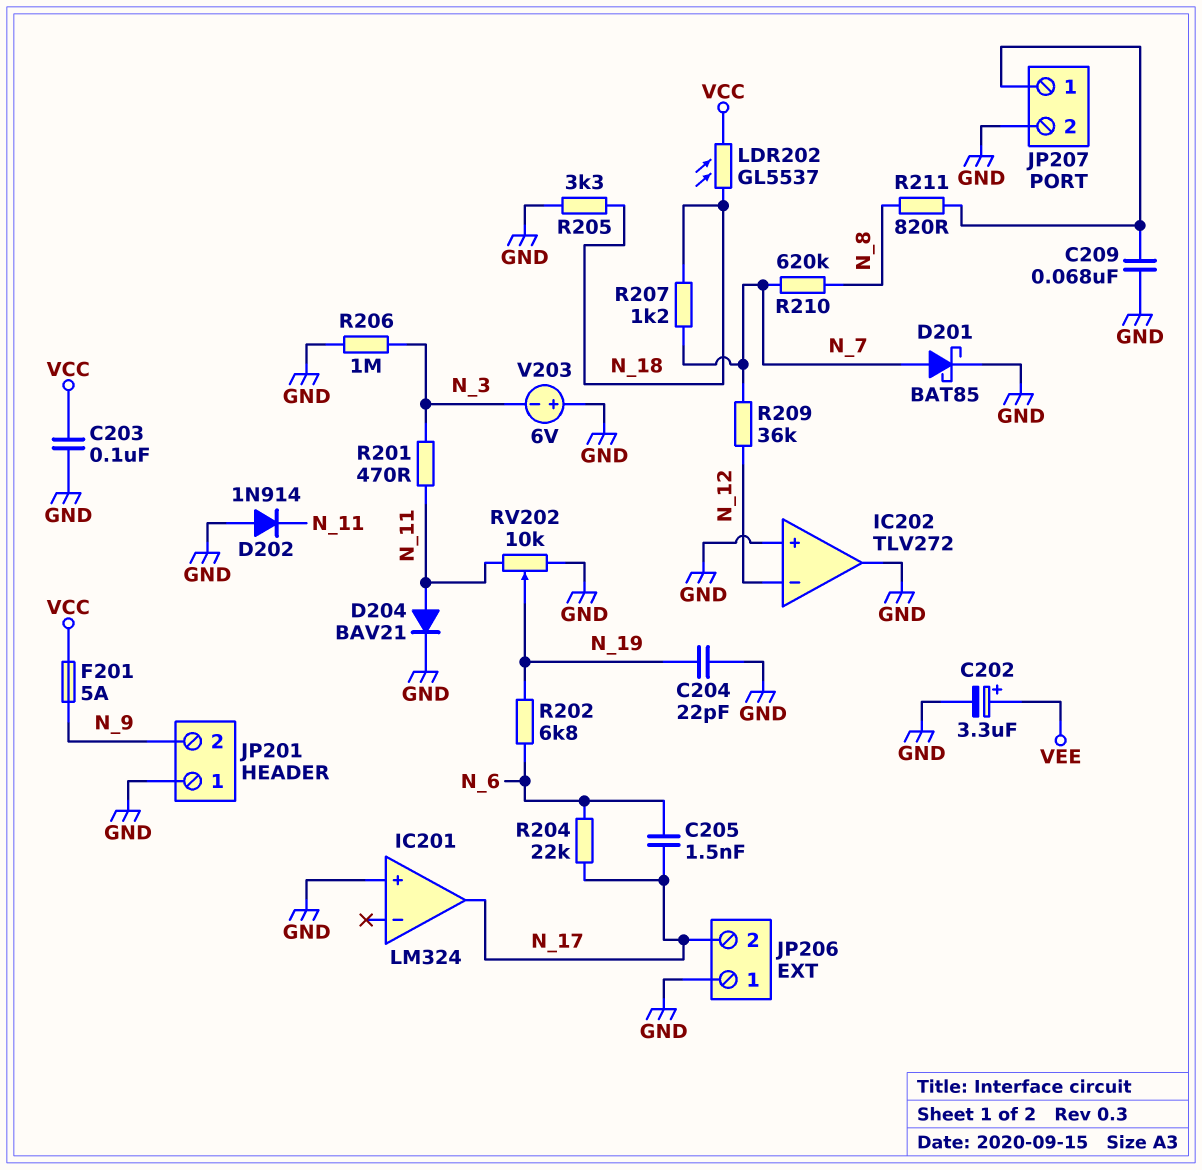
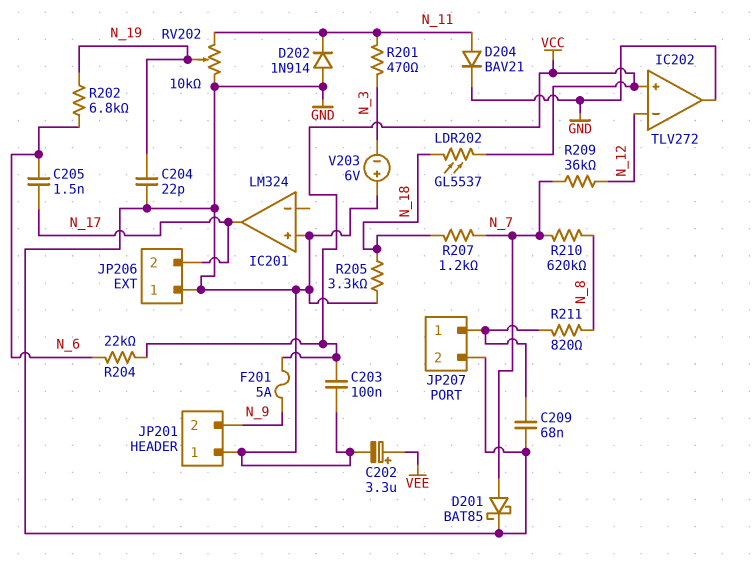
IC202 pin in+: GND -> VCC
R204: 22k (N_6, N_17) -> 22k (N_6, VCC)
R206: 1M (GND, N_3) -> none

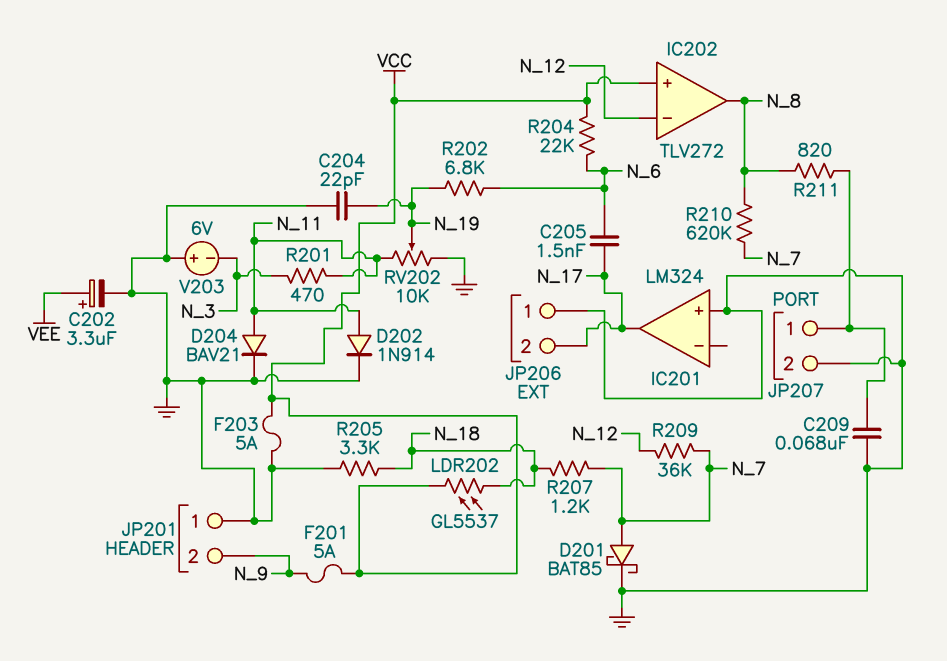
C203: 100nF (GND, VCC) -> none
D202: diode 1N914 (A GND, K N_11) -> diode 1N914 (A N_11, K GND)
F203: none -> 5A (GND, VCC)
IC202 pin out: GND -> N_8

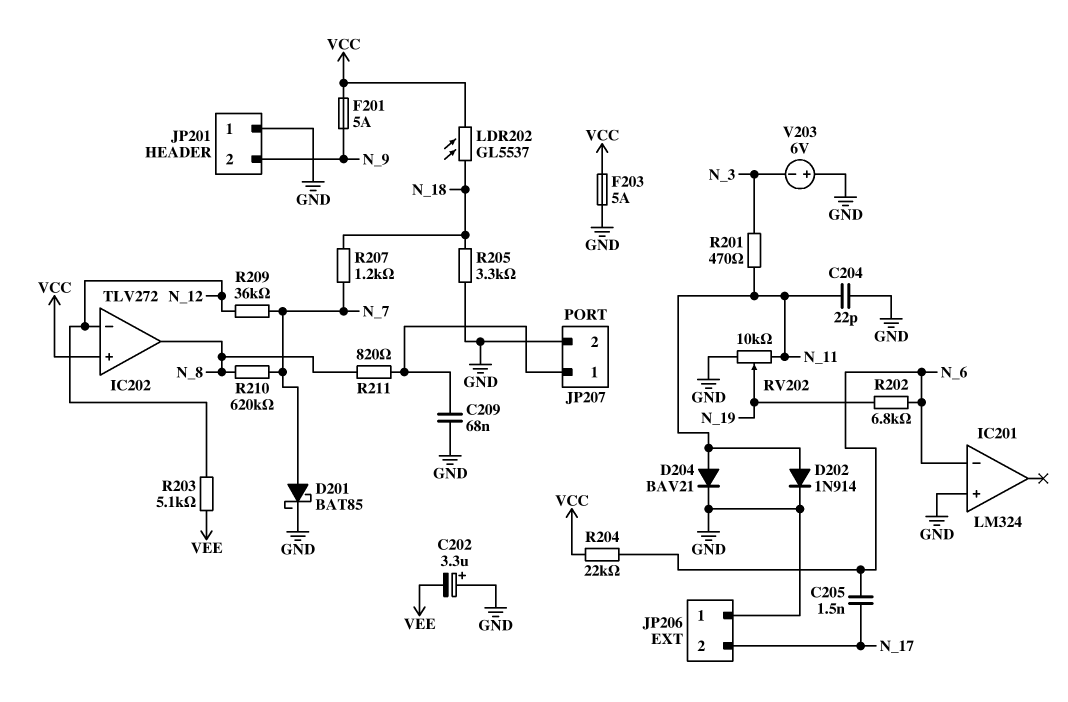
C202: 3.3uF (plus VEE, minus GND) -> 3.3uF (plus GND, minus VEE)
C204: 22pF (GND, N_19) -> 22pF (GND, N_11)
IC201 pin in-: none -> N_6
IC201 pin out: N_17 -> none
R203: none -> 5.1k (N_12, VEE)

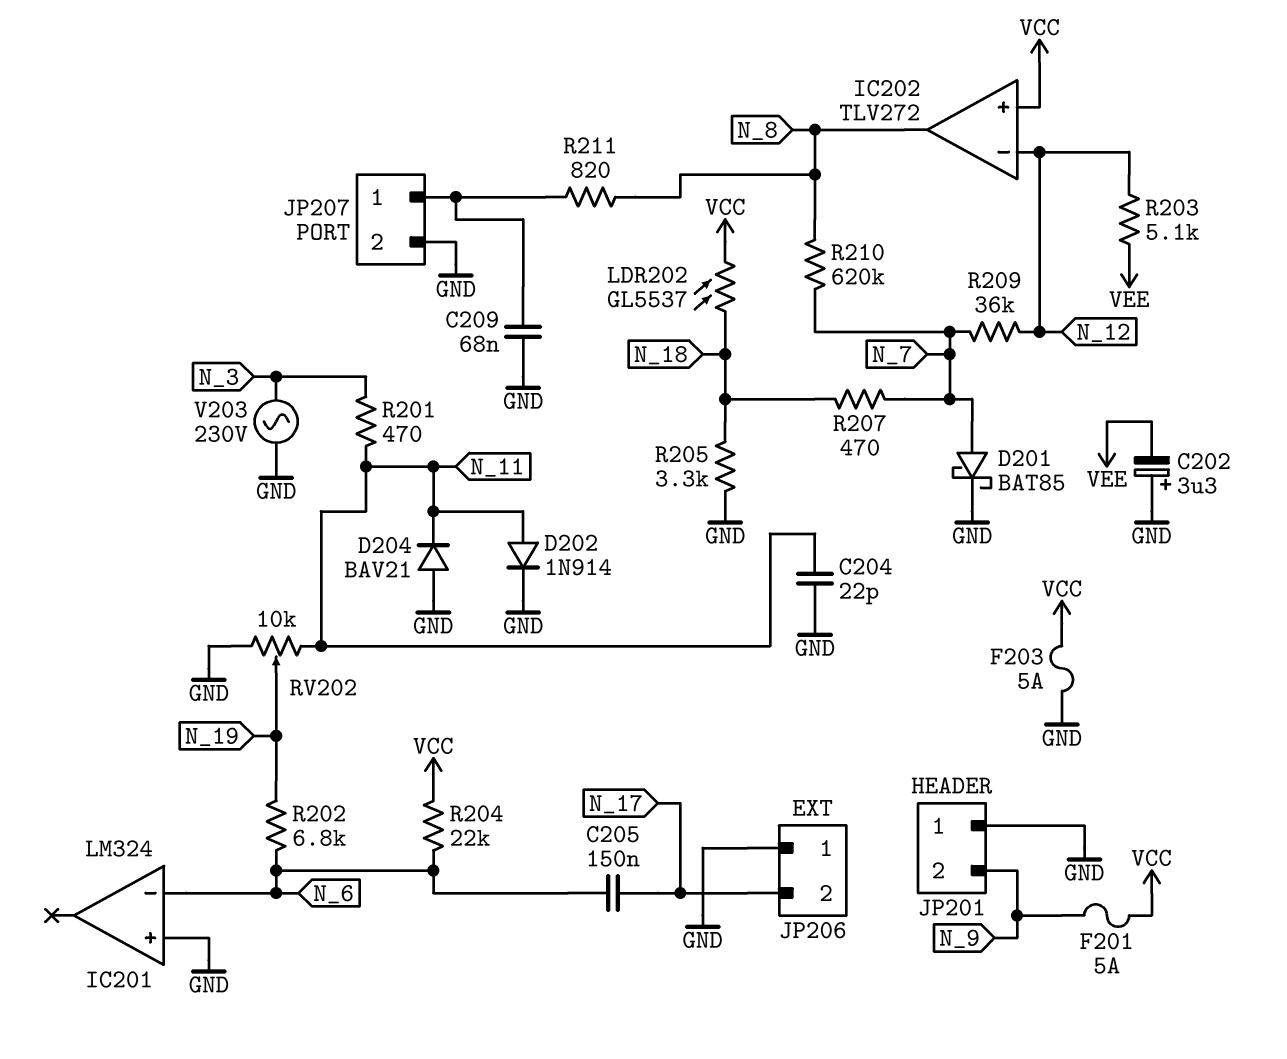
C205: 1.5nF (N_6, N_17) -> 150nF (N_6, N_17)
D204: diode BAV21 (A N_11, K GND) -> diode BAV21 (A GND, K N_11)
R207: 1.2k (N_7, N_18) -> 470 (N_7, N_18)
V203: 6V (plus GND, minus N_3) -> AC 230V (GND, N_3)

